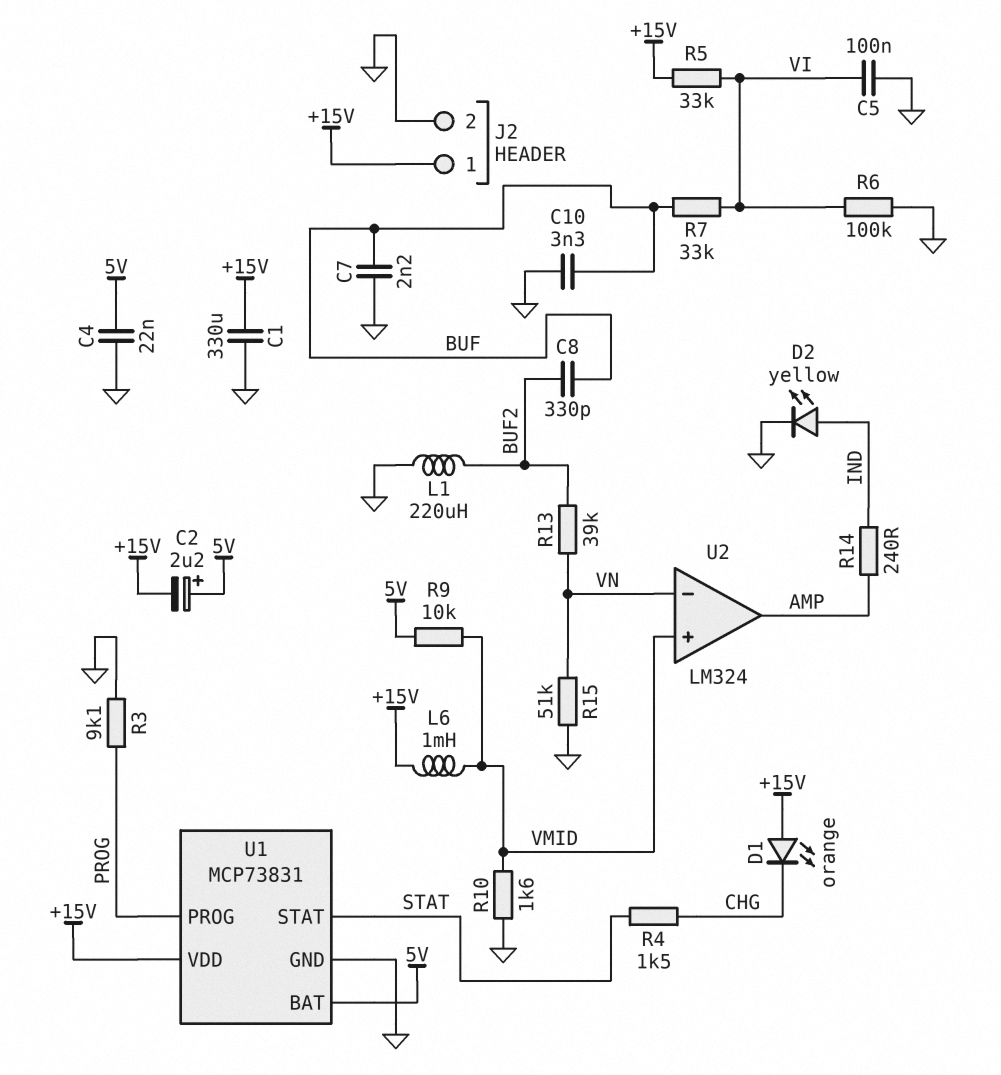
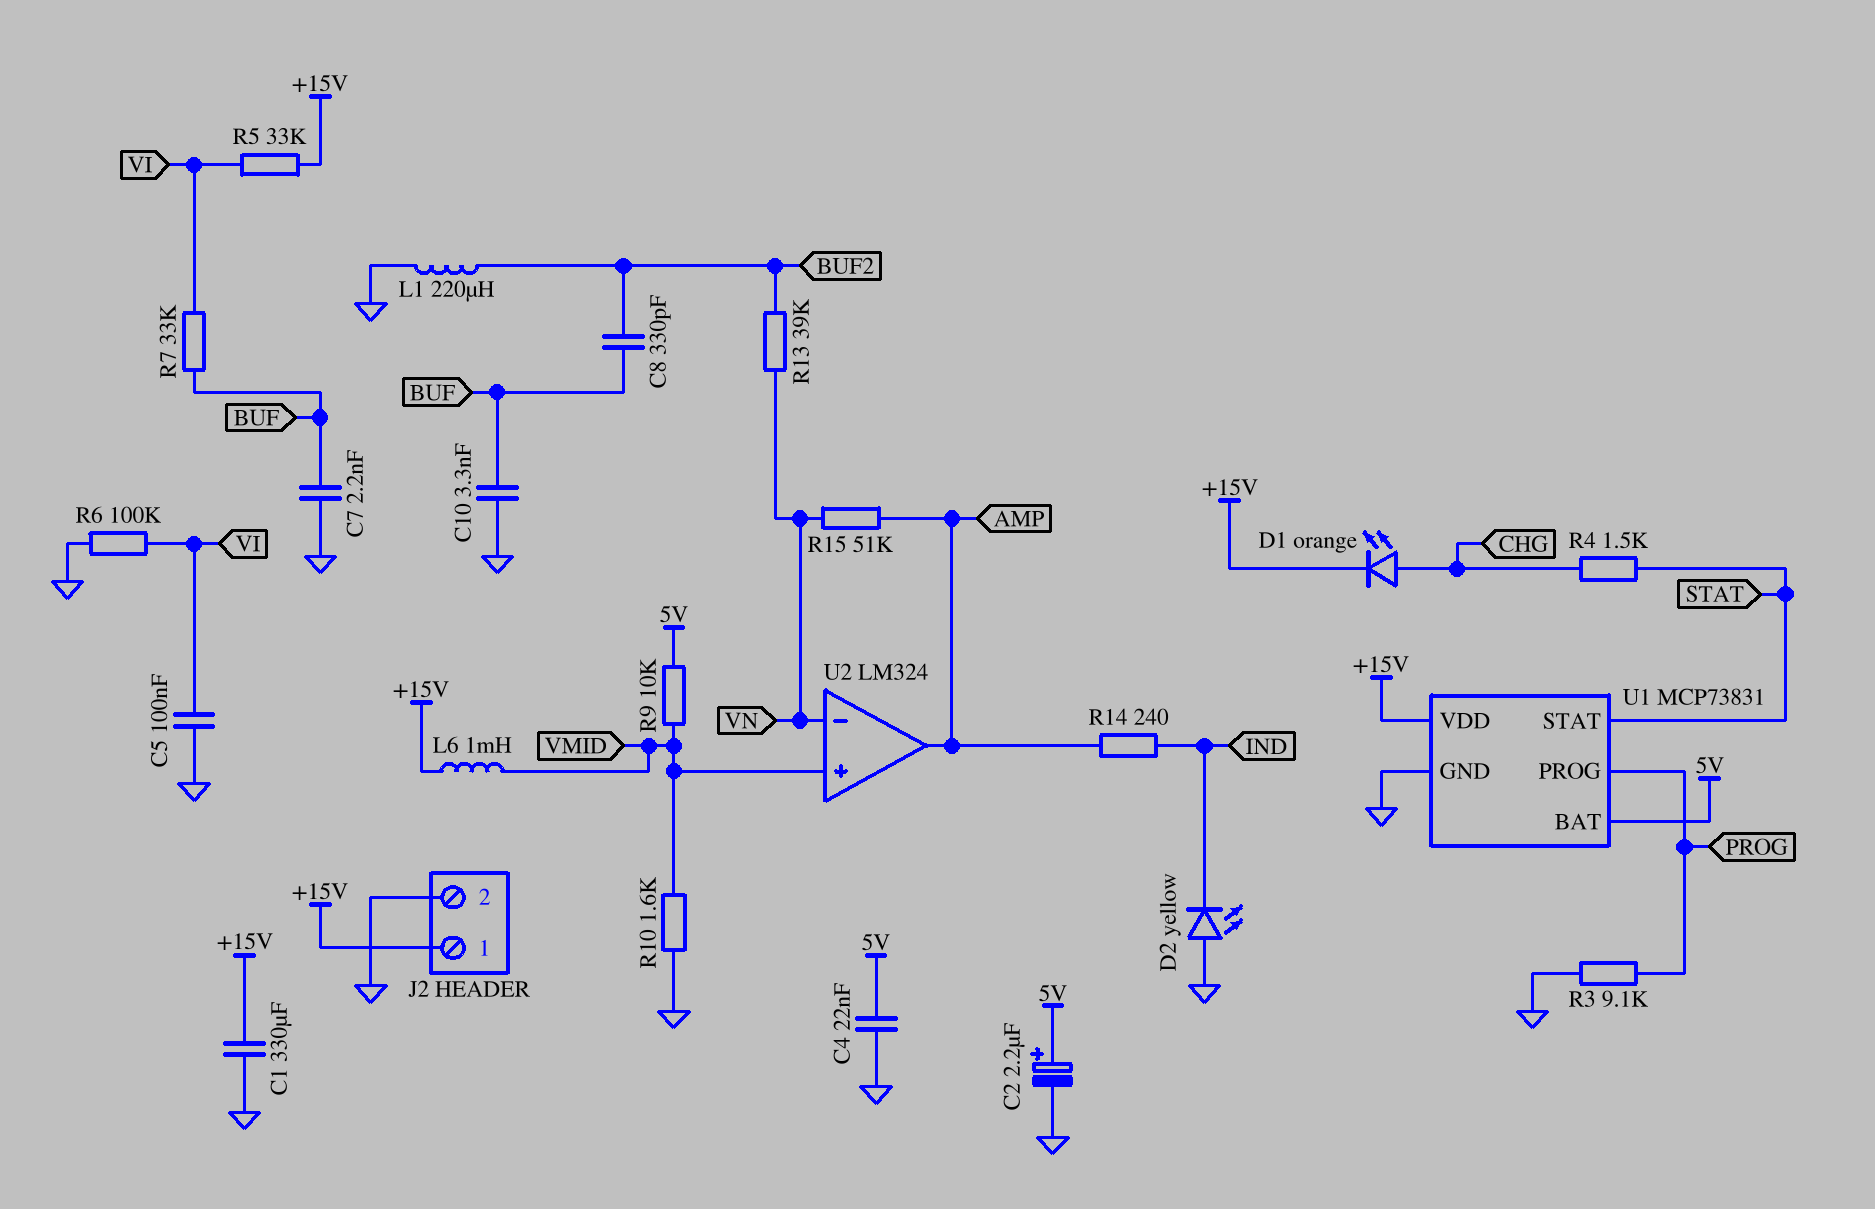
C2: 2.2uF (plus 5V, minus +15V) -> 2.2uF (plus 5V, minus GND)
D1: LED orange (A +15V, K CHG) -> LED orange (A CHG, K +15V)
D2: LED yellow (A IND, K GND) -> LED yellow (A GND, K IND)
R15: 51k (GND, VN) -> 51k (AMP, VN)

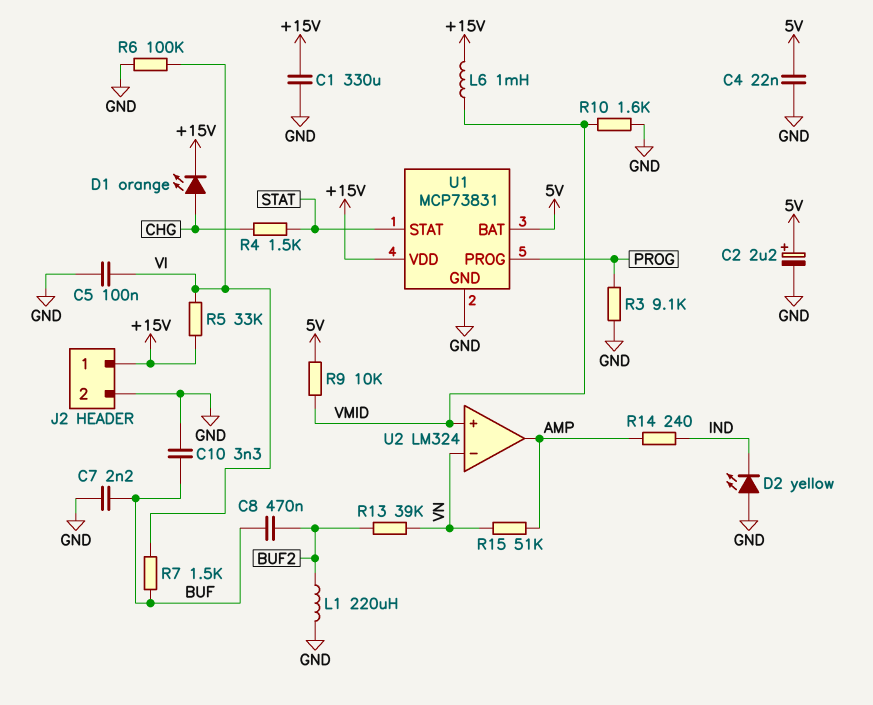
C8: 330pF (BUF, BUF2) -> 470nF (BUF, BUF2)
R7: 33k (BUF, VI) -> 1.5k (BUF, VI)

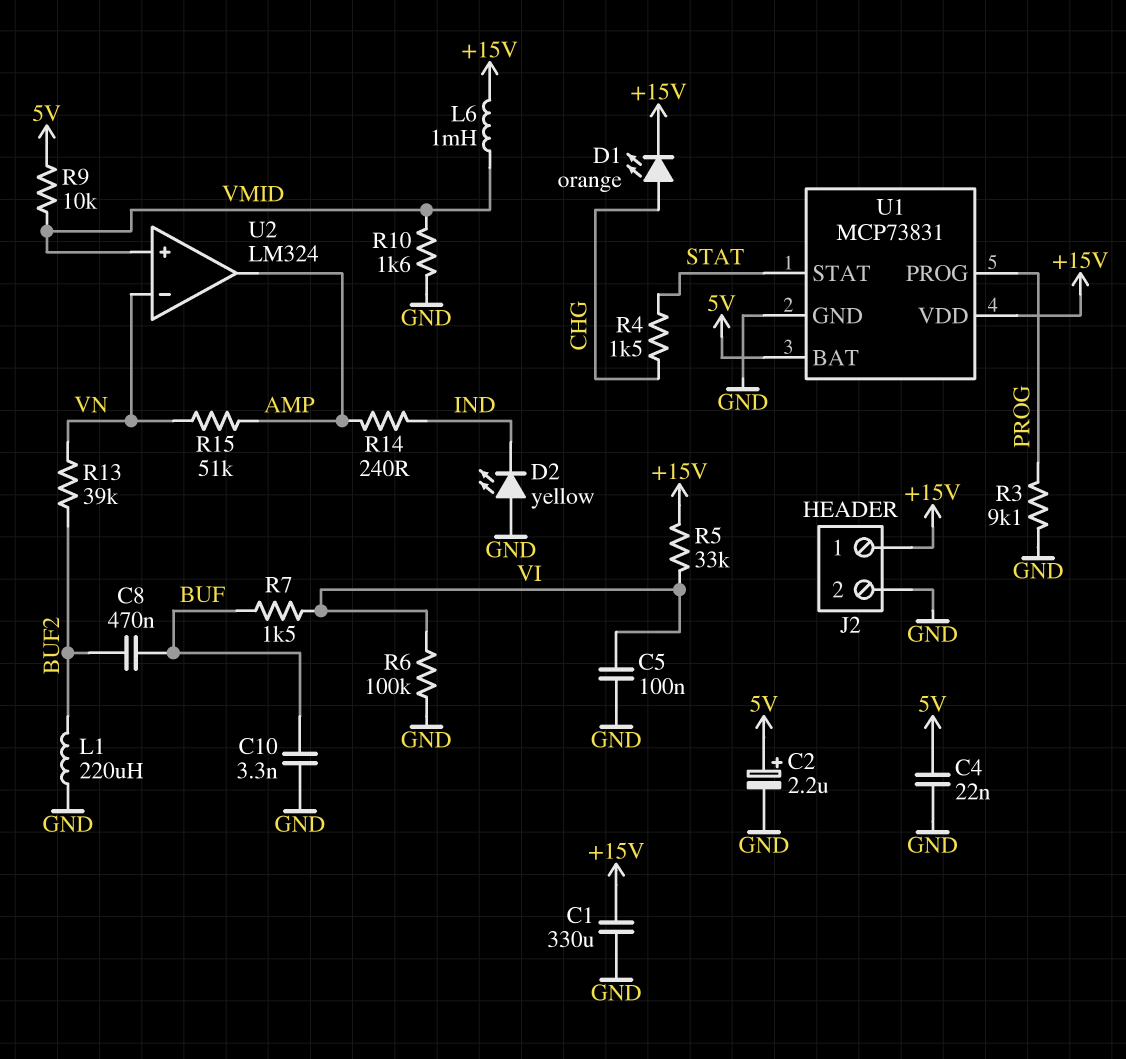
C7: 2.2nF (BUF, GND) -> none

